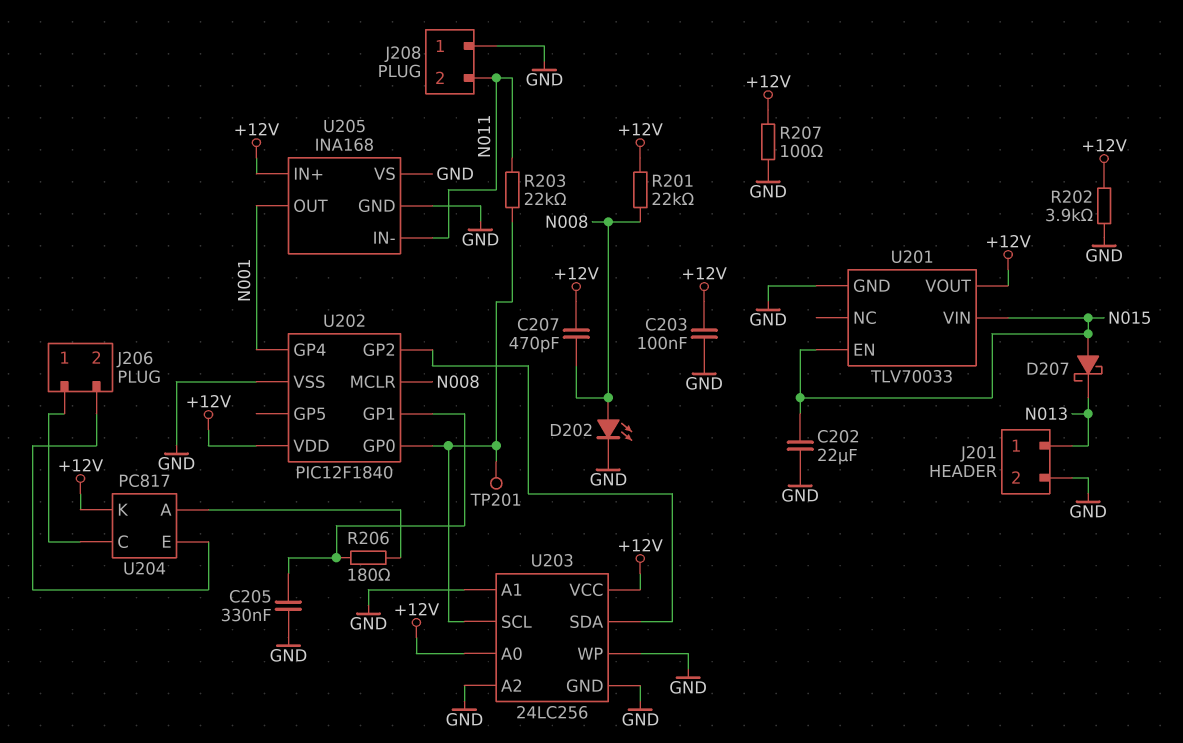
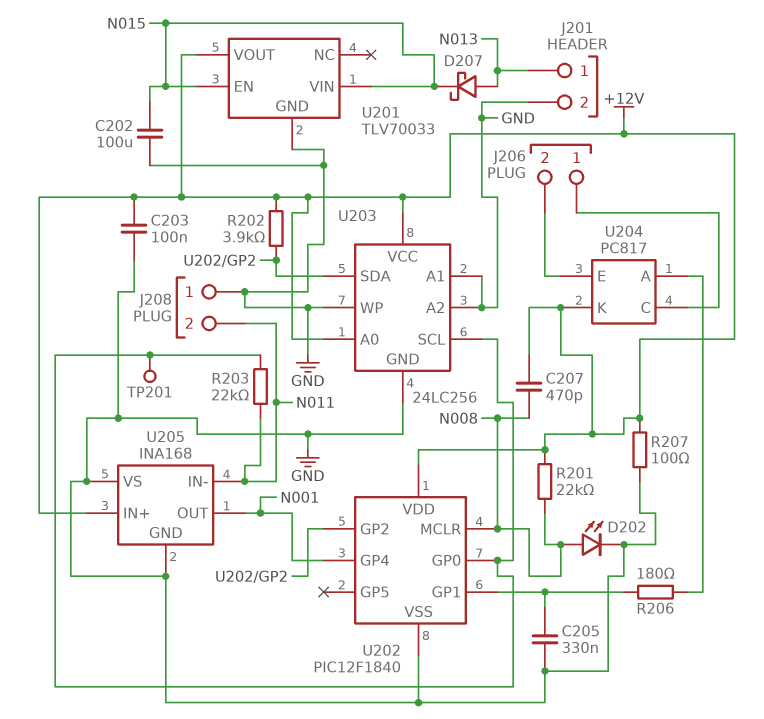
C202: 22uF (GND, N015) -> 100uF (GND, N015)
D207: schottky (A N015, K N013) -> schottky (A N013, K N015)
R202: 3.9k (+12V, GND) -> 3.9k (+12V, U202/GP2)

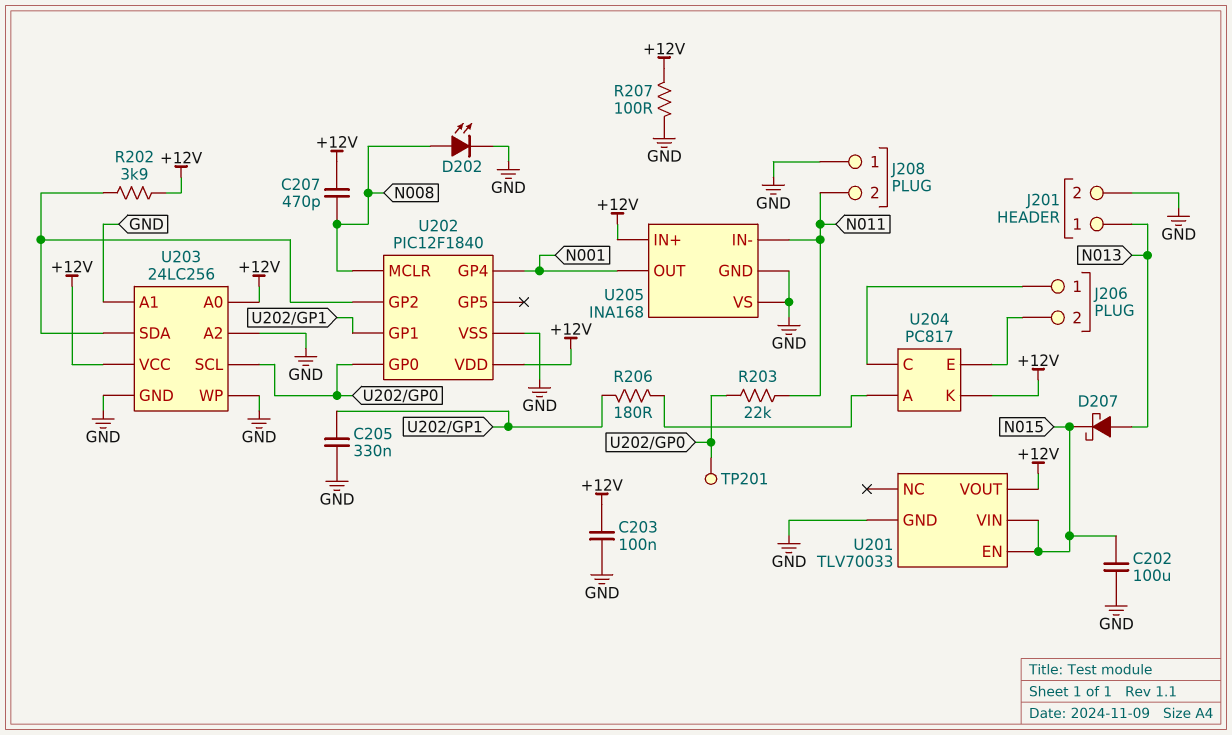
R201: 22k (+12V, N008) -> none

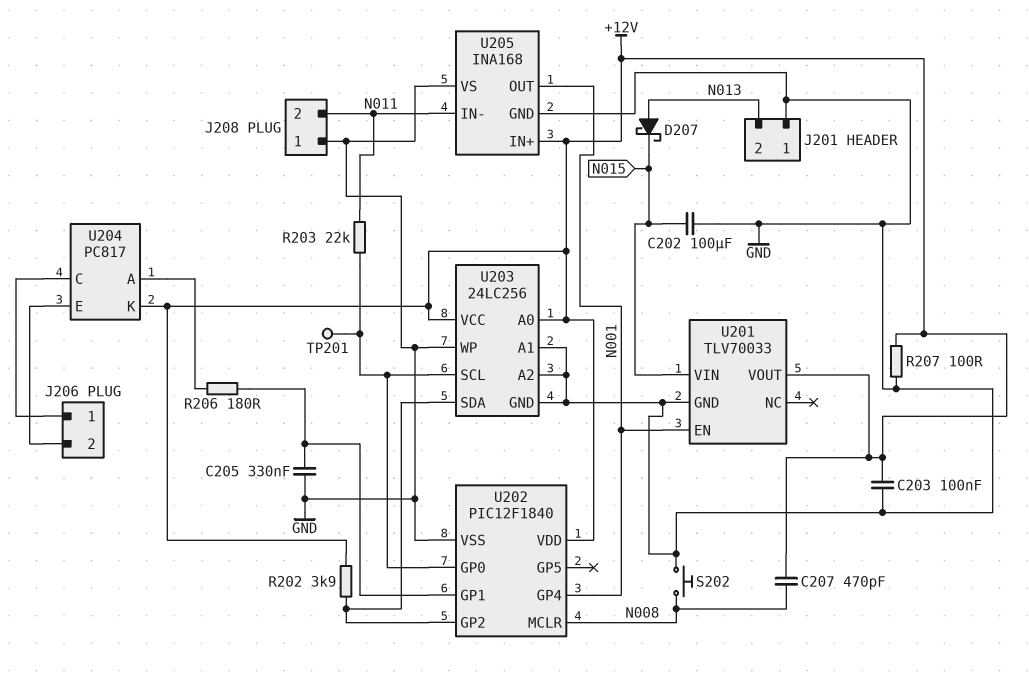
D202: LED (A N008, K GND) -> none
J201 pin 1: N013 -> GND
J201 pin 2: GND -> N013
S202: none -> button (GND, N008)
U201 pin EN: N015 -> N001

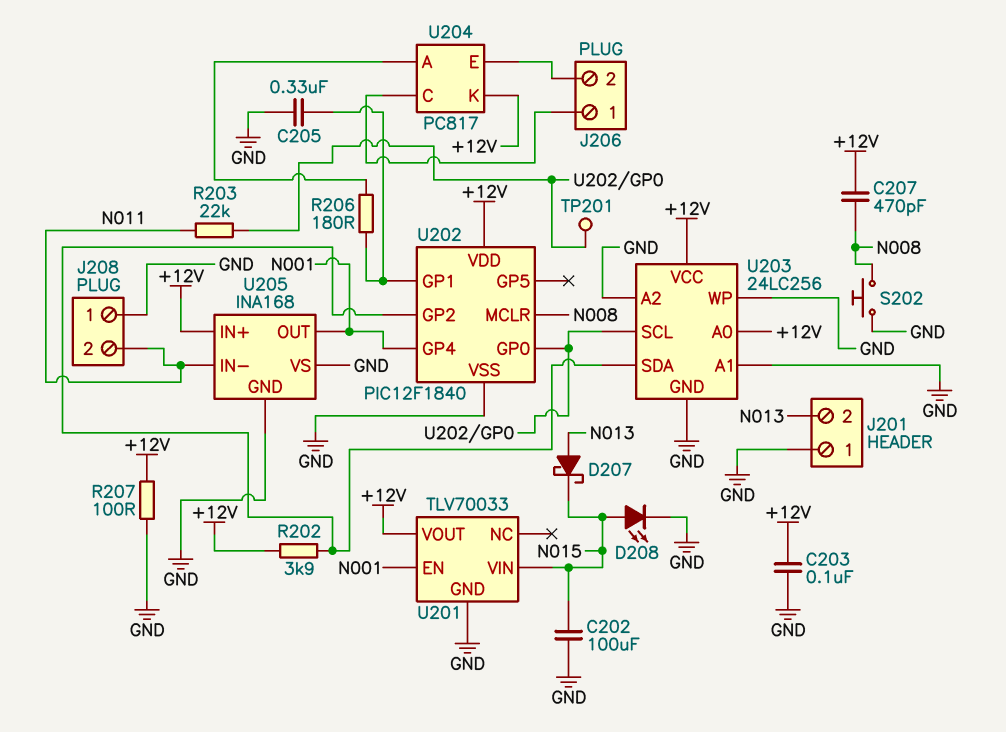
D208: none -> LED (A N015, K GND)

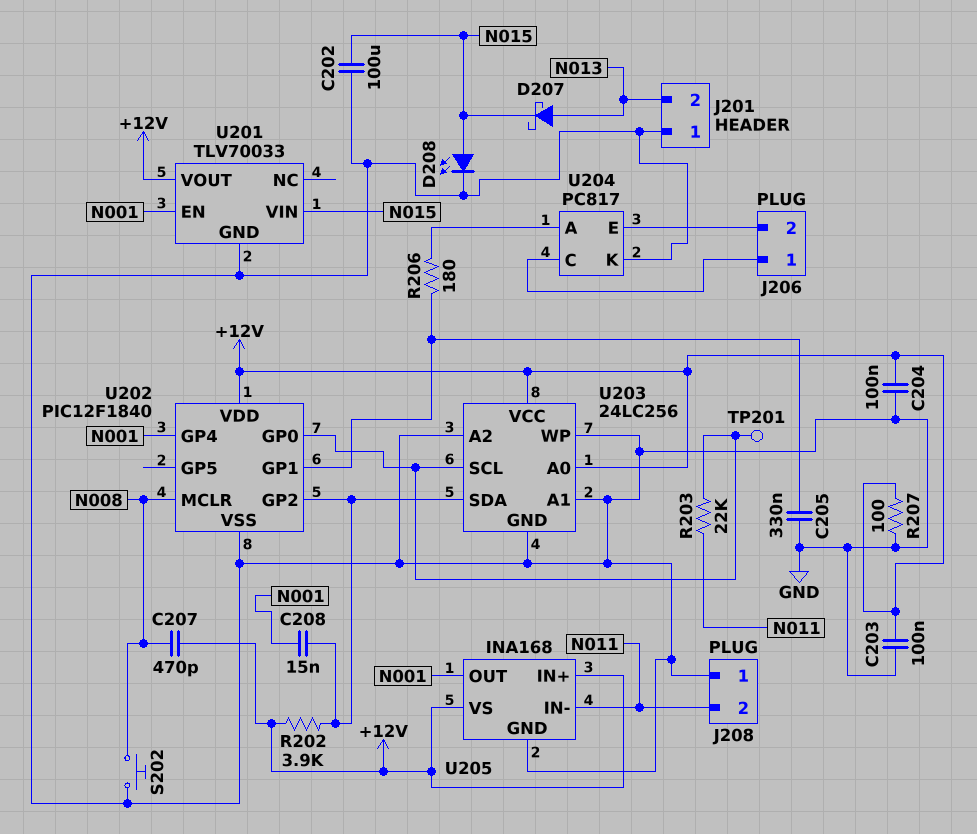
C204: none -> 100nF (+12V, GND)
C208: none -> 15nF (N001, U202/GP2)
U204 pin K: +12V -> GND
U205 pin VS: GND -> +12V

